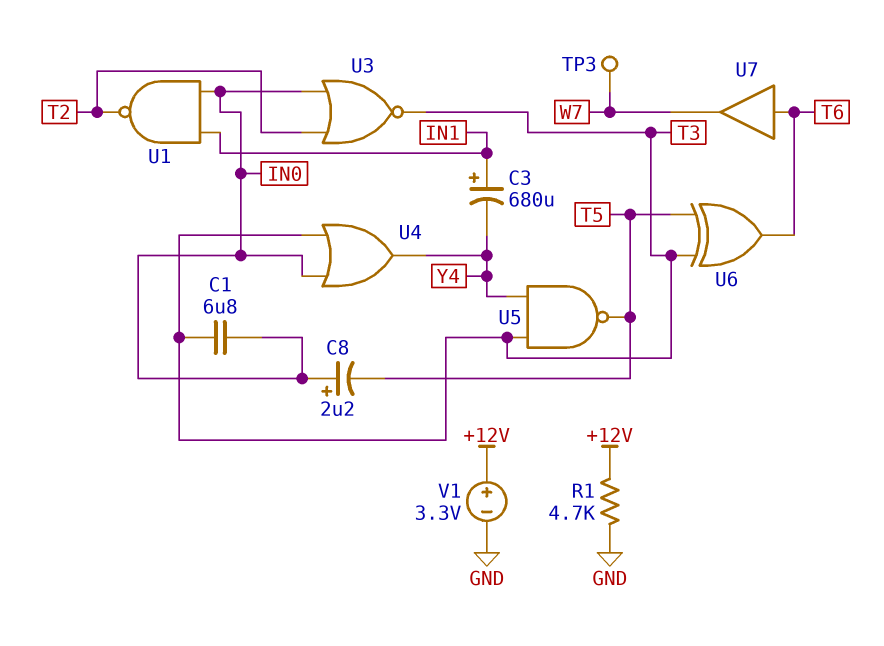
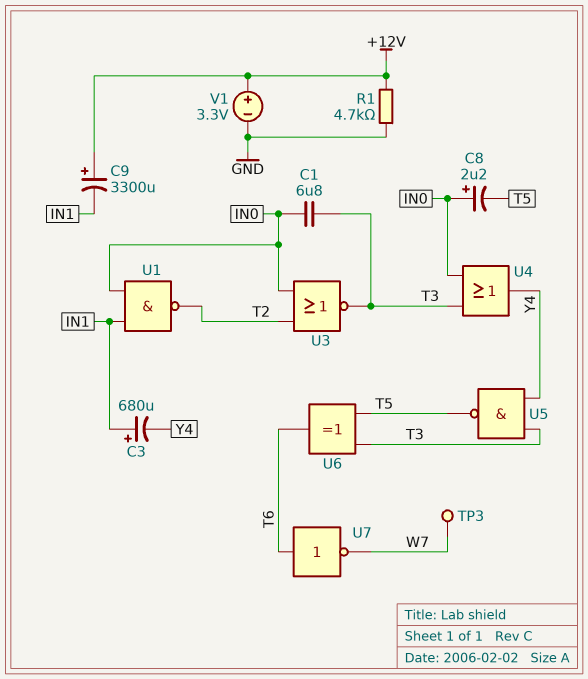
C9: none -> 3300uF (plus +12V, minus IN1)
U7: buffer (in T6, out W7) -> NOT (in T6, out W7)

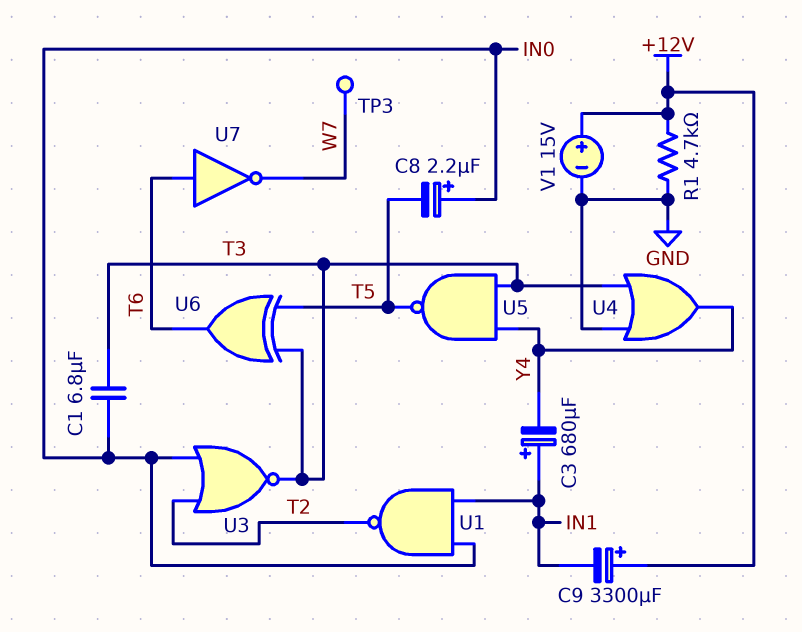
U4: OR (in IN0, in T3, out Y4) -> OR (in GND, in T3, out Y4)
V1: 3.3V (plus +12V, minus GND) -> 15V (plus +12V, minus GND)

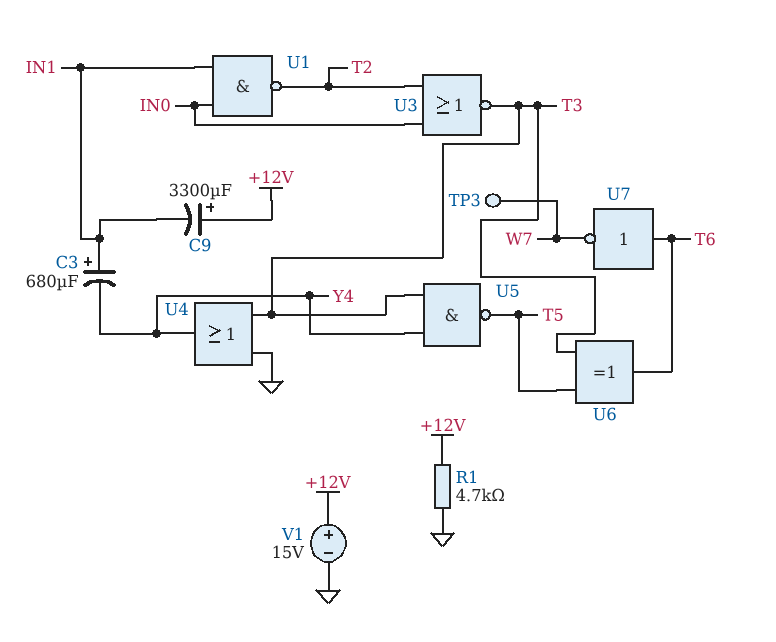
C1: 6.8uF (IN0, T3) -> none
C8: 2.2uF (plus IN0, minus T5) -> none

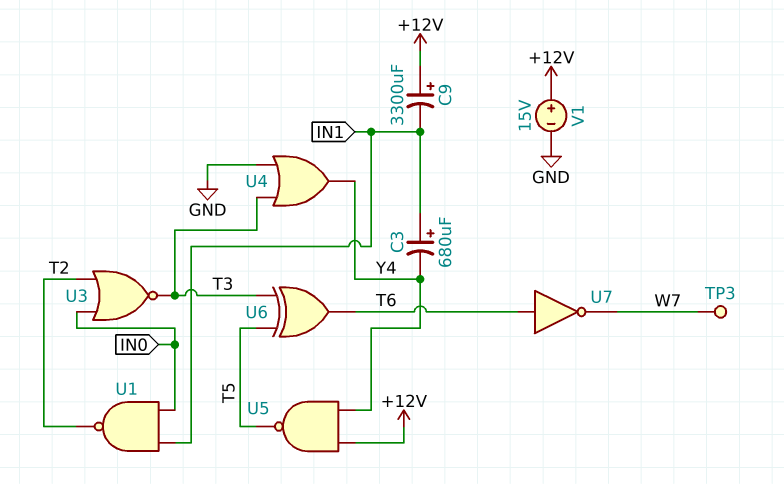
R1: 4.7k (+12V, GND) -> none
U5: NAND (in T3, in Y4, out T5) -> NAND (in +12V, in Y4, out T5)

